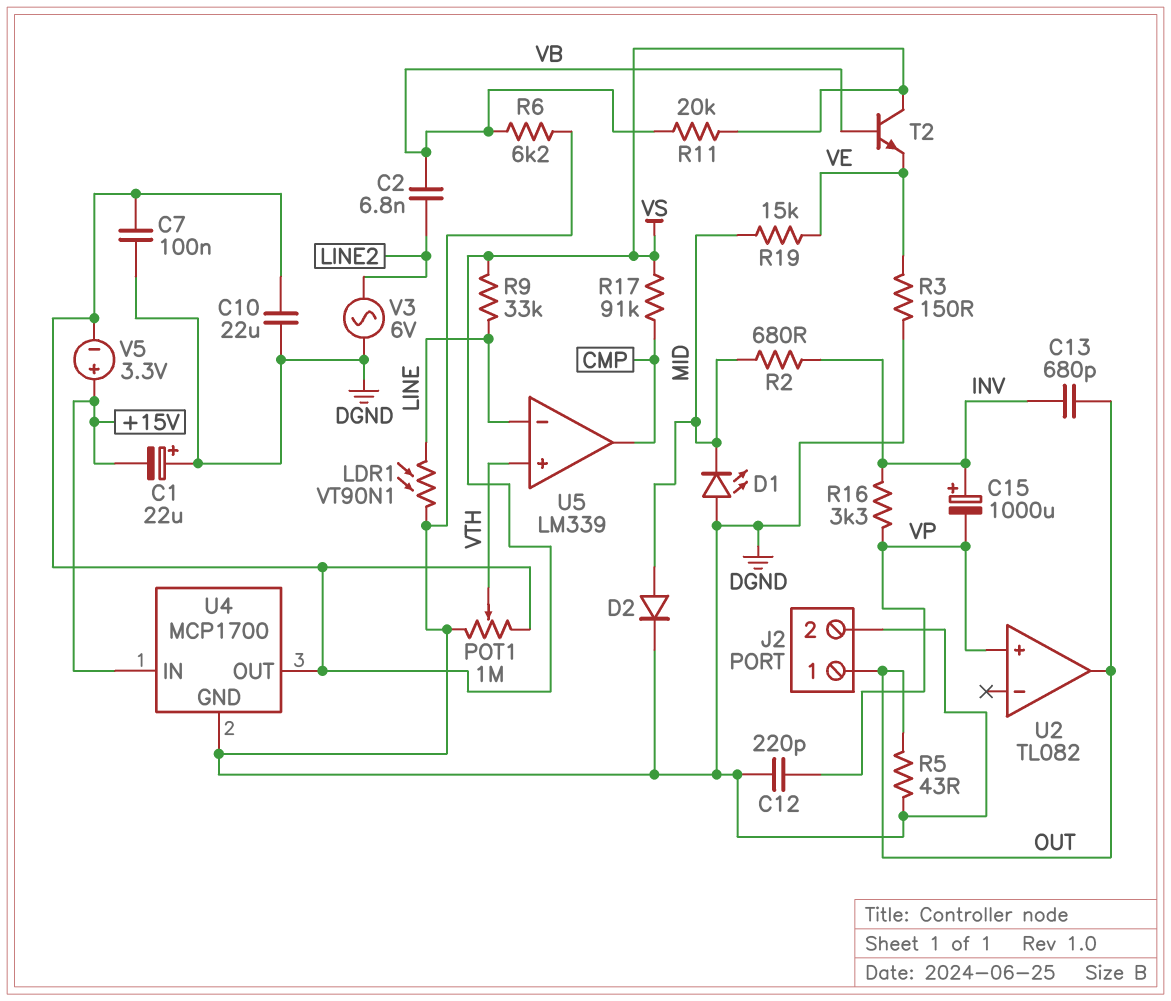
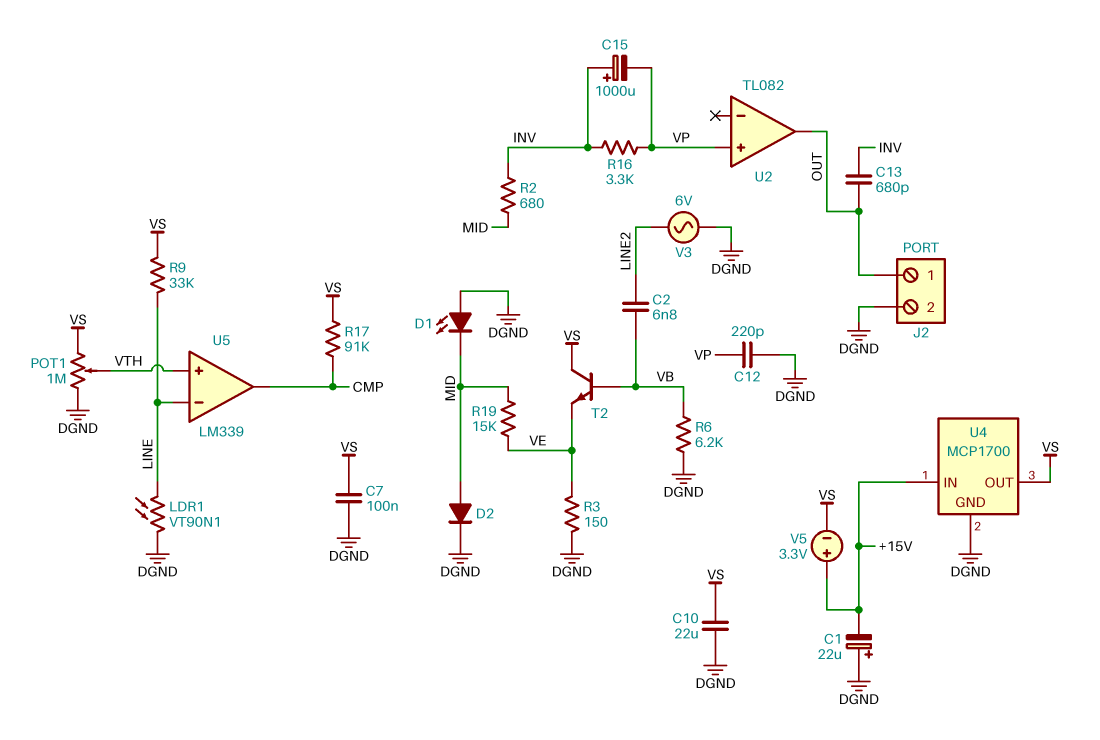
R5: 43 (DGND, OUT) -> none
R11: 20k (VB, VS) -> none

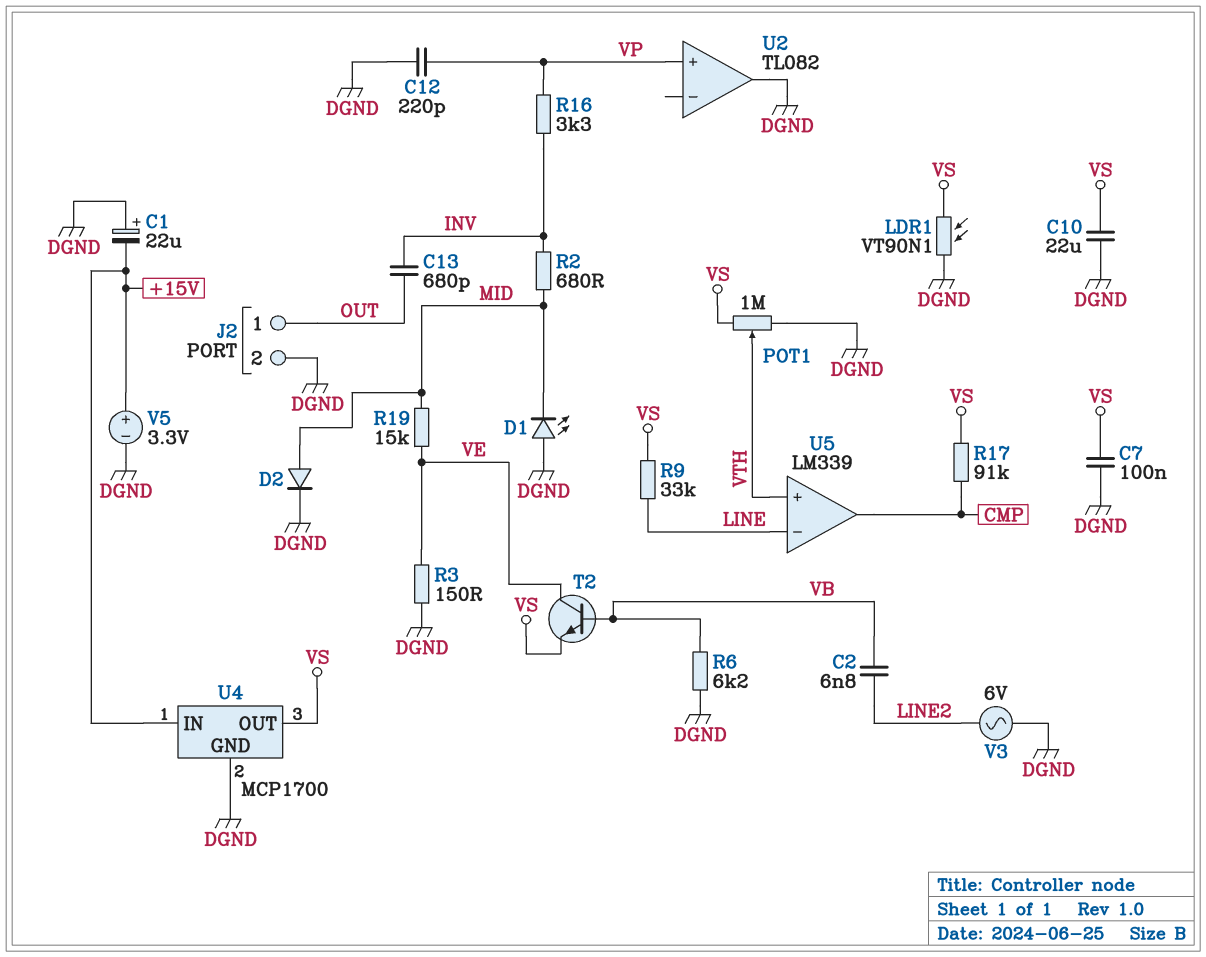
C15: 1000uF (plus INV, minus VP) -> none
LDR1: VT90N1 (DGND, LINE) -> VT90N1 (DGND, VS)
T2: NPN (B VB, C VS, E VE) -> NPN (B VB, C VE, E VS)
U2 pin out: OUT -> DGND
V5: 3.3V (plus +15V, minus VS) -> 3.3V (plus +15V, minus DGND)

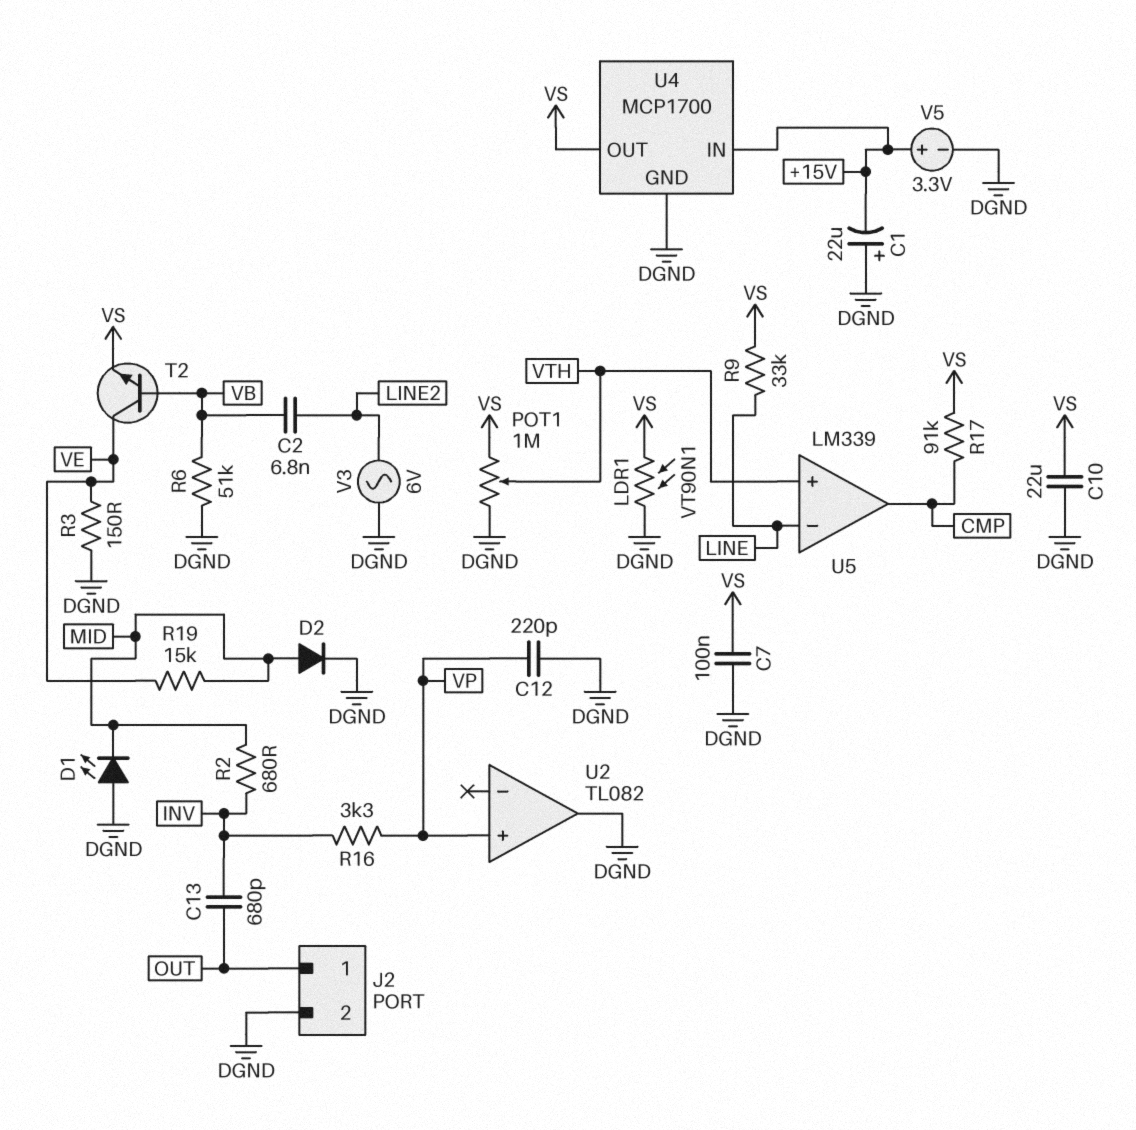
R6: 6.2k (DGND, VB) -> 51k (DGND, VB)

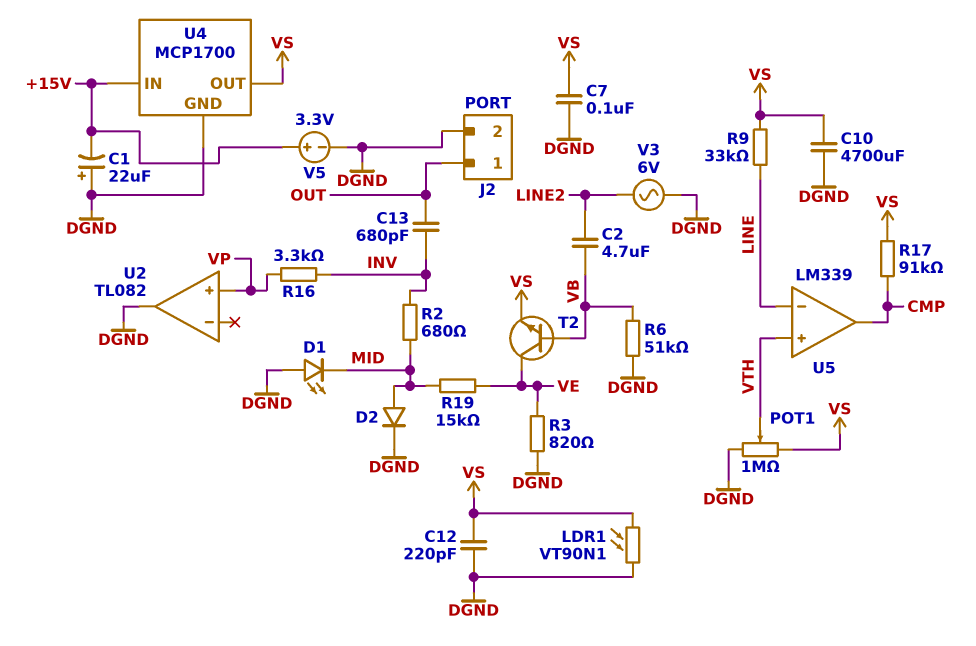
C2: 6.8nF (LINE2, VB) -> 4.7uF (LINE2, VB)
C10: 22uF (DGND, VS) -> 4700uF (DGND, VS)
C12: 220pF (DGND, VP) -> 220pF (DGND, VS)
R3: 150 (DGND, VE) -> 820 (DGND, VE)

